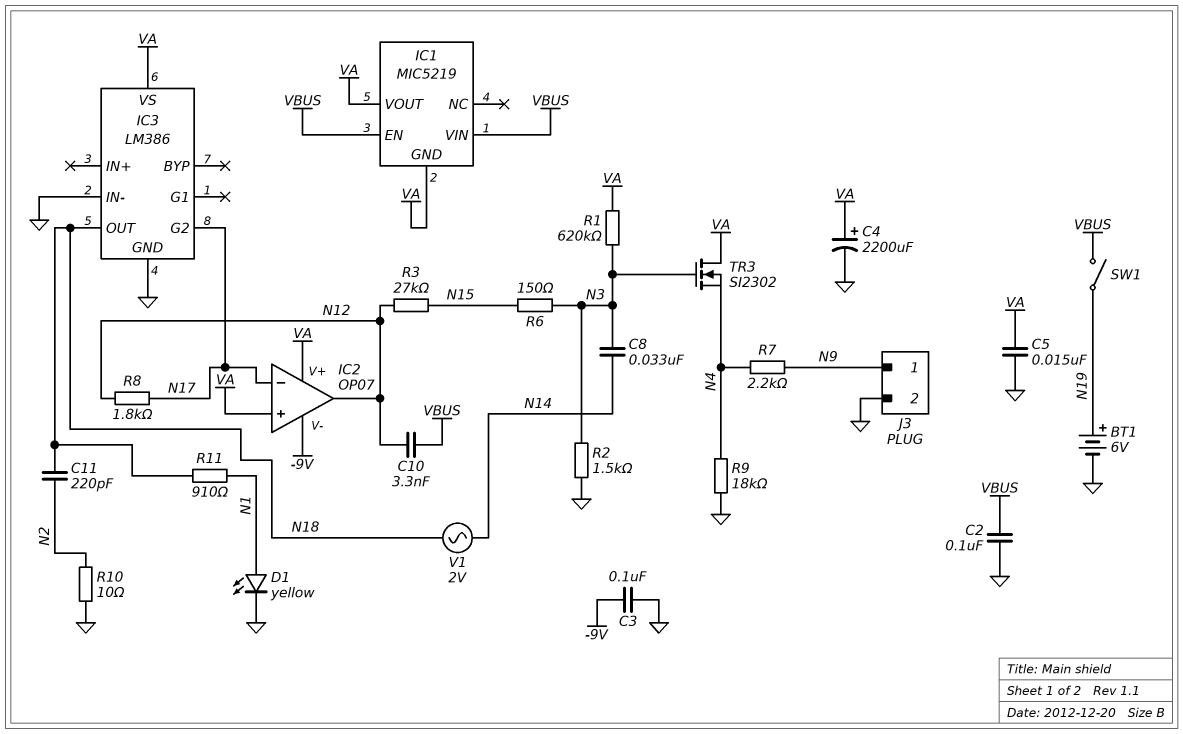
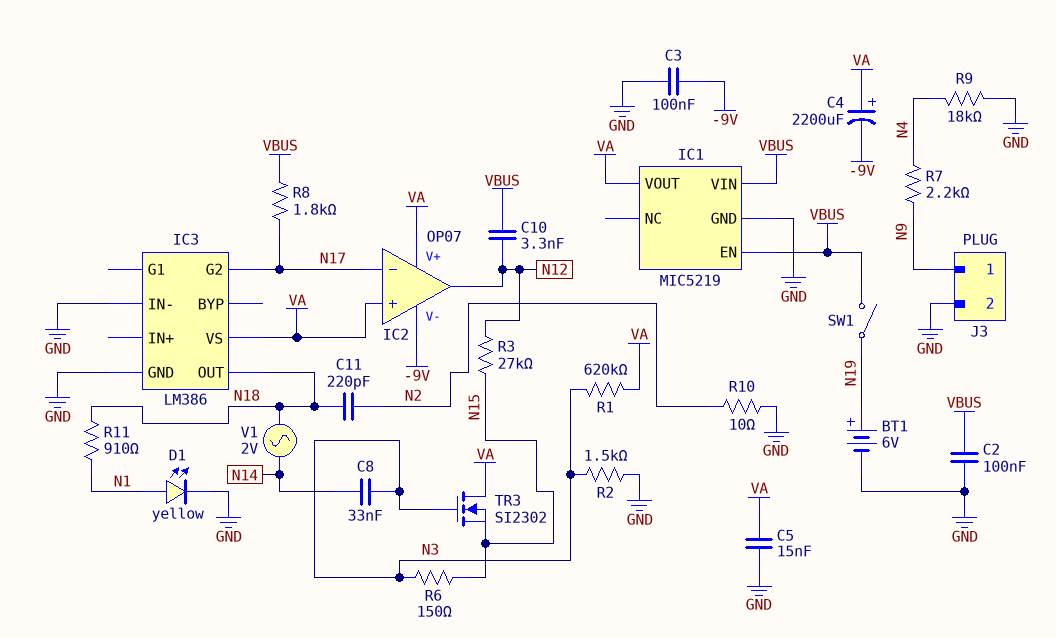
C4: 2200uF (plus VA, minus GND) -> 2200uF (plus VA, minus -9V)
IC1 pin GND: VA -> GND
R8: 1.8k (N12, N17) -> 1.8k (N17, VBUS)
TR3: NMOS SI2302 (G N3, D VA, S N4) -> NMOS SI2302 (G N3, D VA, S N15)

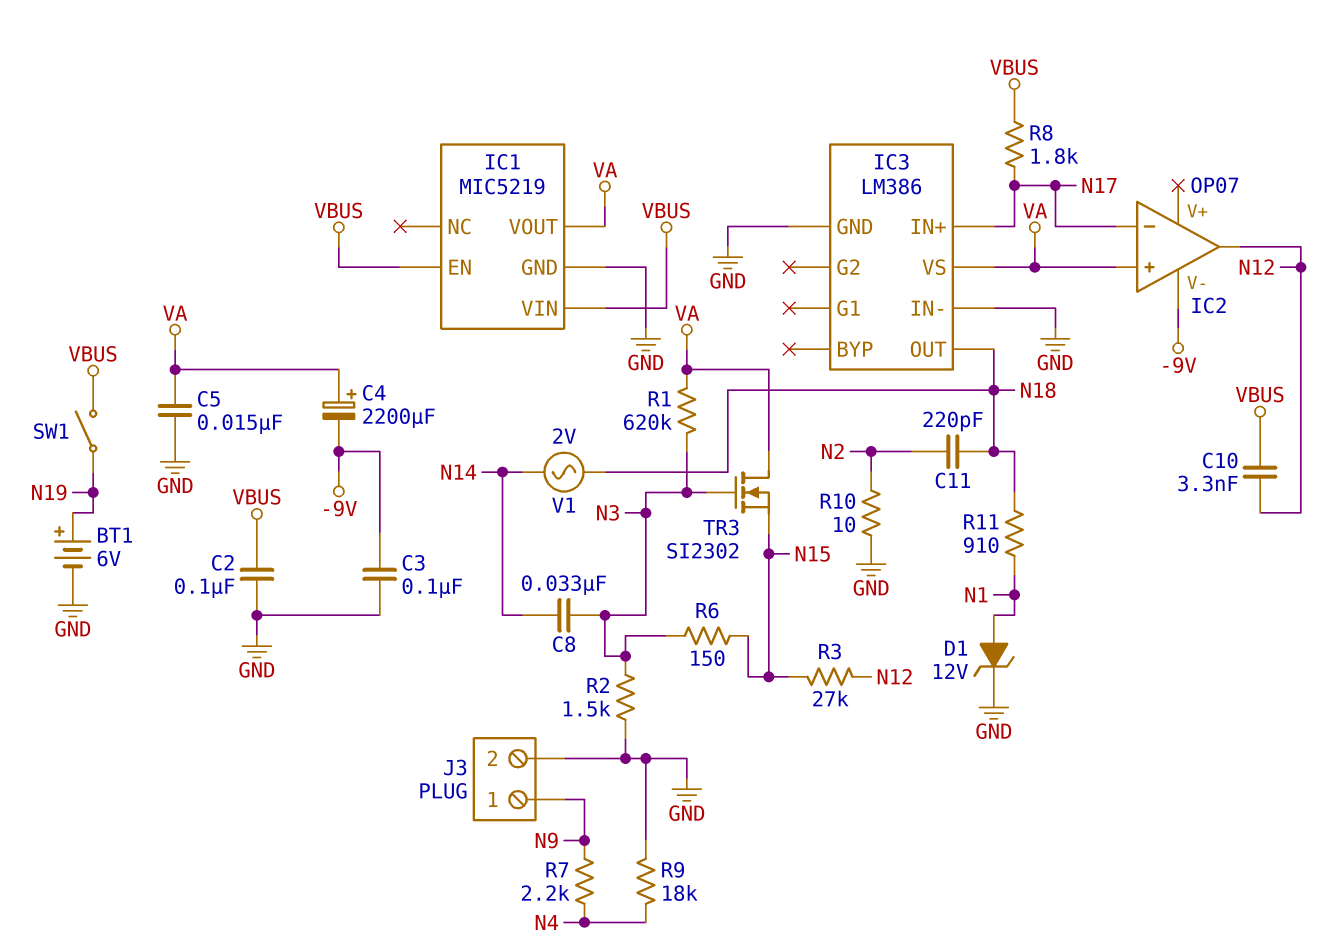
D1: LED yellow (A N1, K GND) -> zener 12V (A N1, K GND)
IC2 pin V+: VA -> none
IC3 pin G2: N17 -> none
IC3 pin IN+: none -> N17

